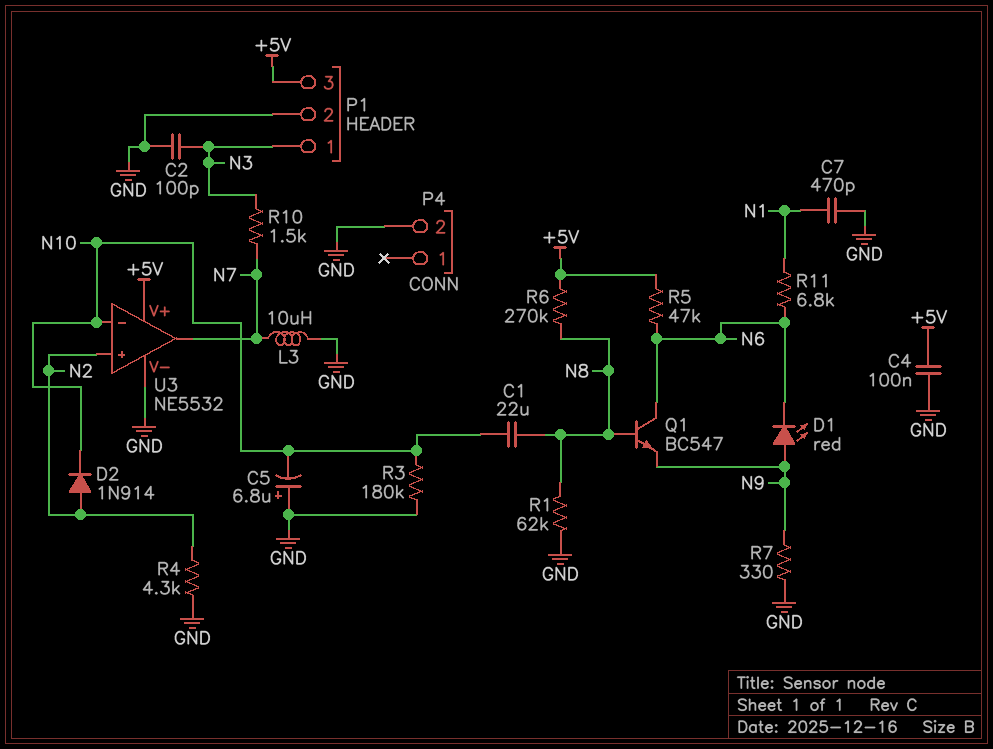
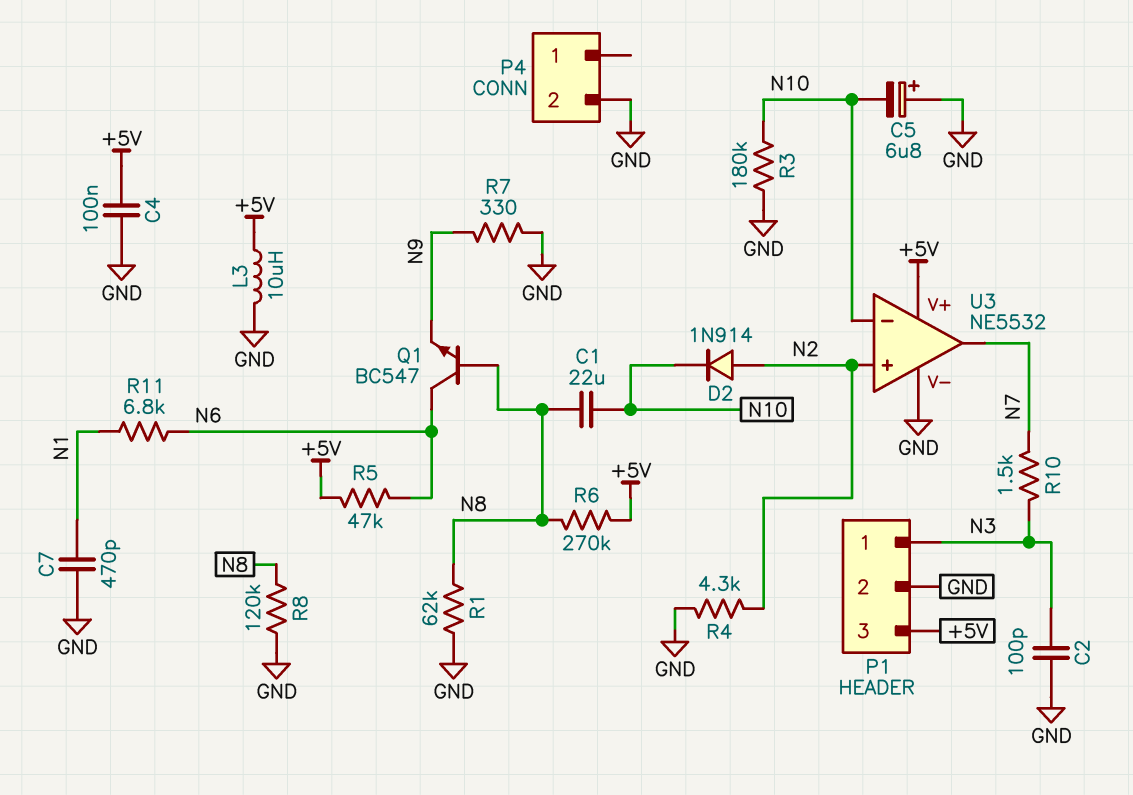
D1: LED red (A N9, K N6) -> none
L3: 10uH (GND, N7) -> 10uH (+5V, GND)
R8: none -> 120k (GND, N8)

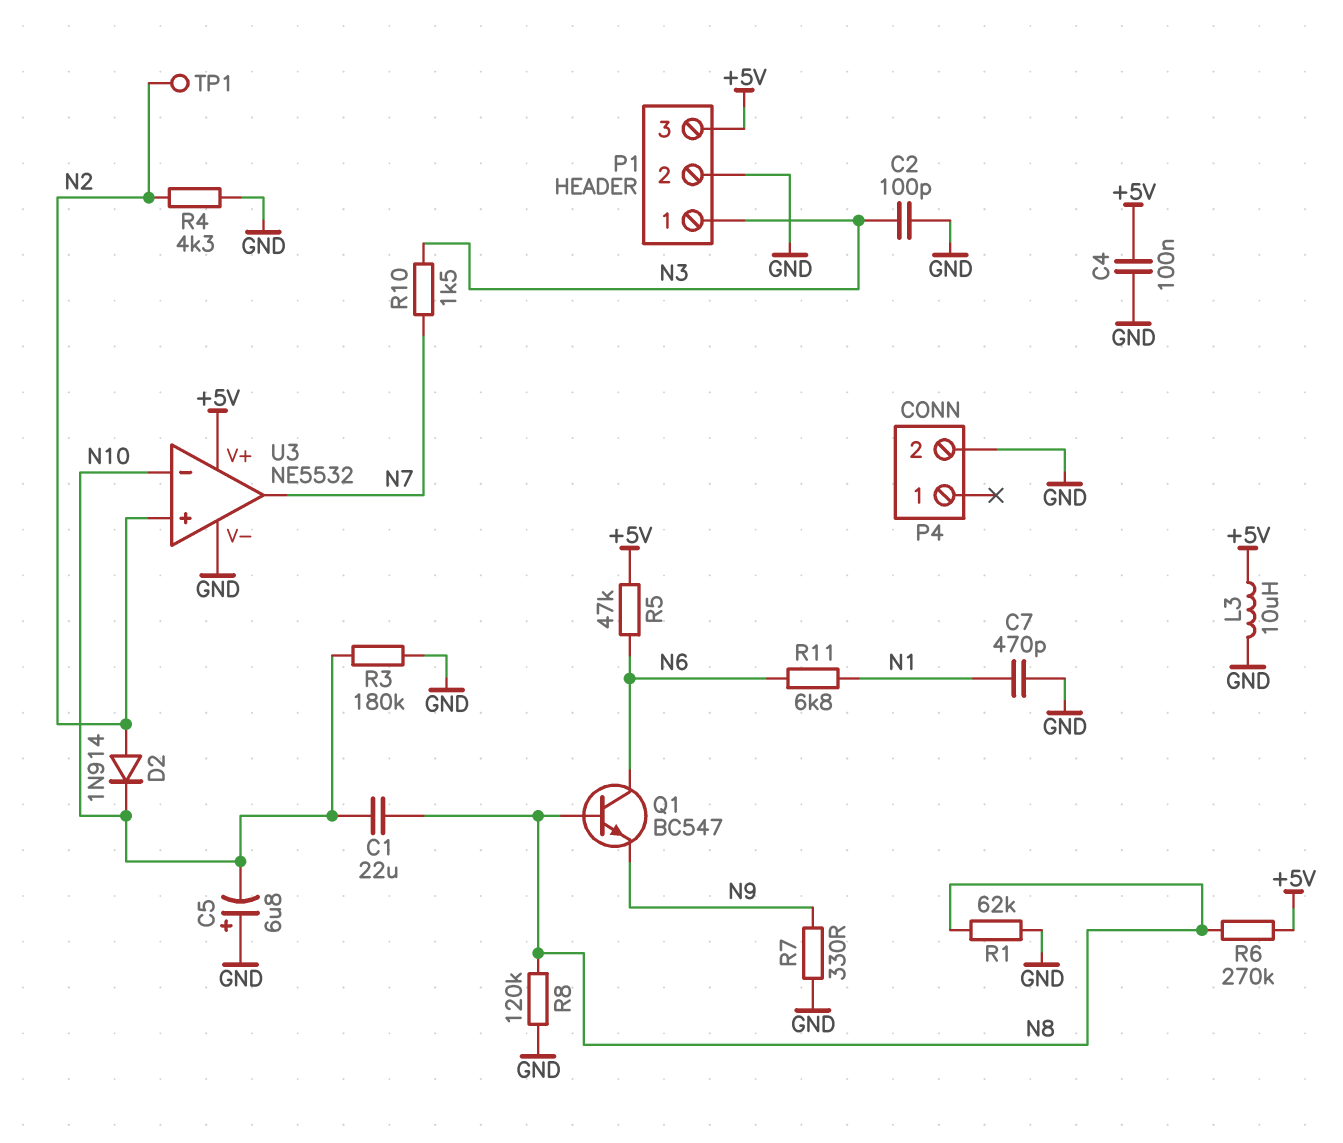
TP1: none -> test point (N2)

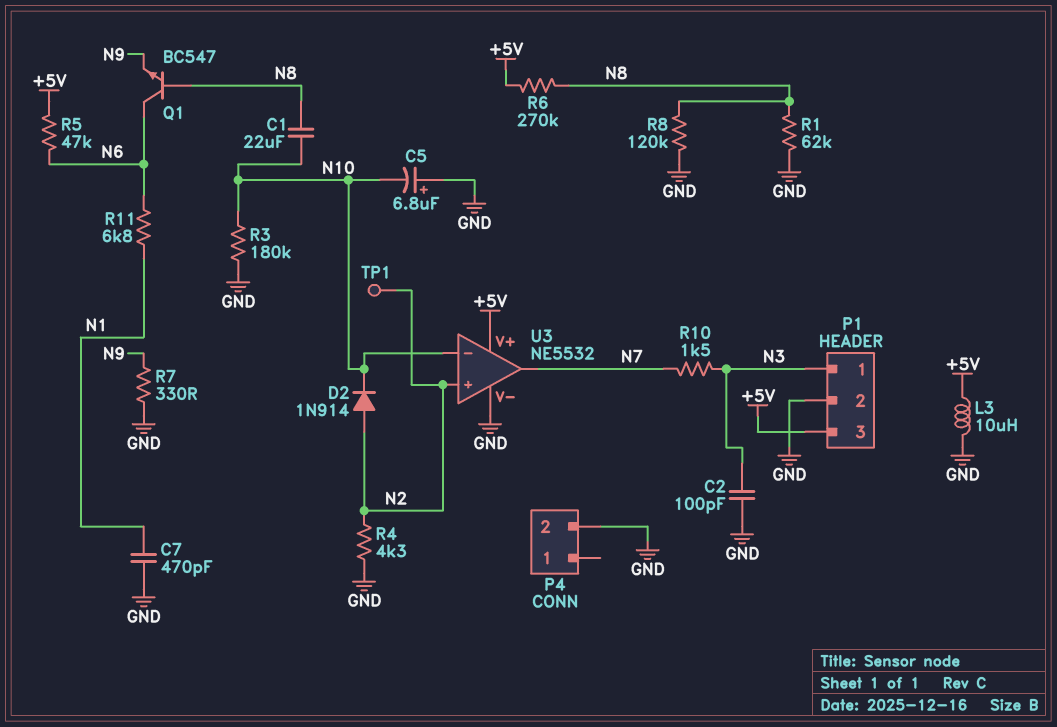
C4: 100nF (+5V, GND) -> none

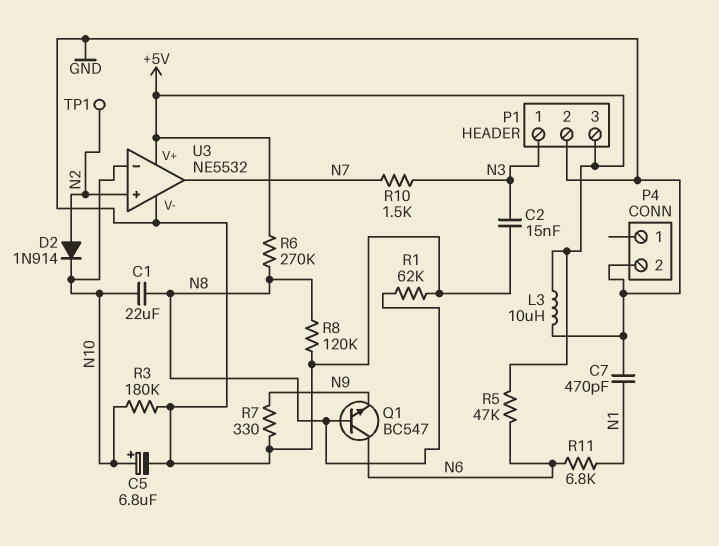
C2: 100pF (GND, N3) -> 15nF (GND, N3)
C5: 6.8uF (plus GND, minus N10) -> 6.8uF (plus N10, minus GND)
R4: 4.3k (GND, N2) -> none

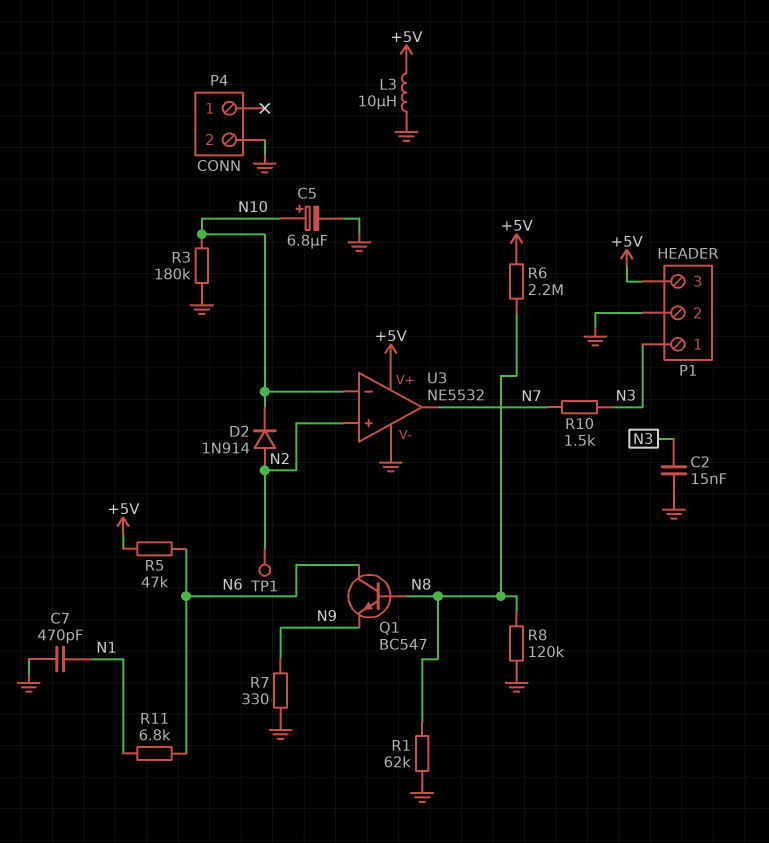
C1: 22uF (N8, N10) -> none
R6: 270k (+5V, N8) -> 2.2M (+5V, N8)

